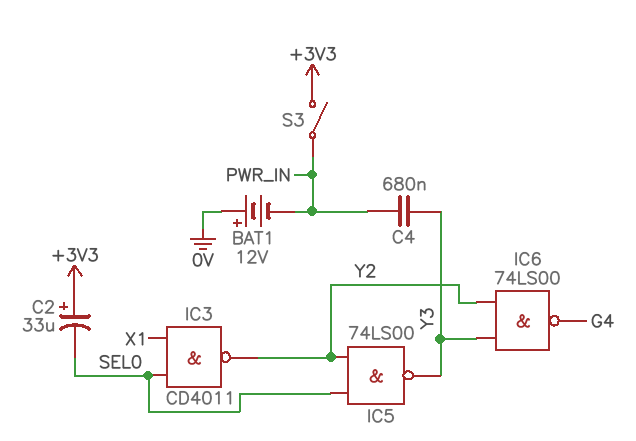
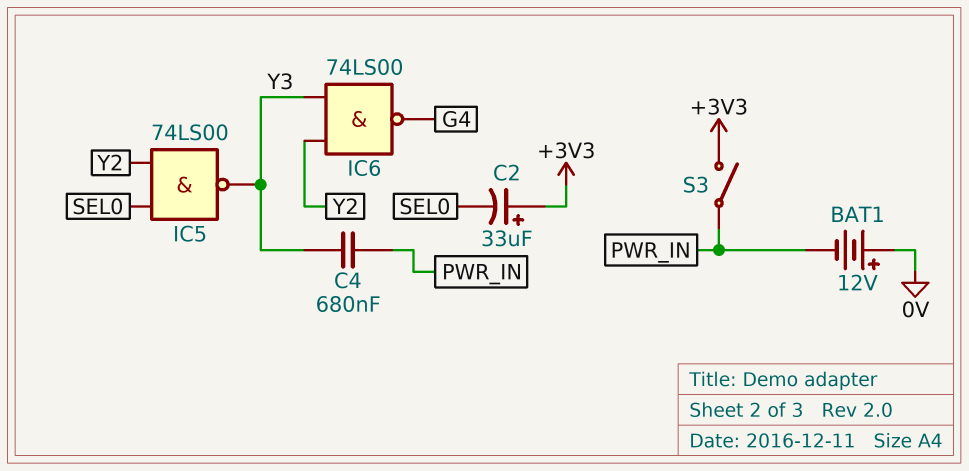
IC3: NAND CD4011 (in SEL0, in X1, out Y2) -> none

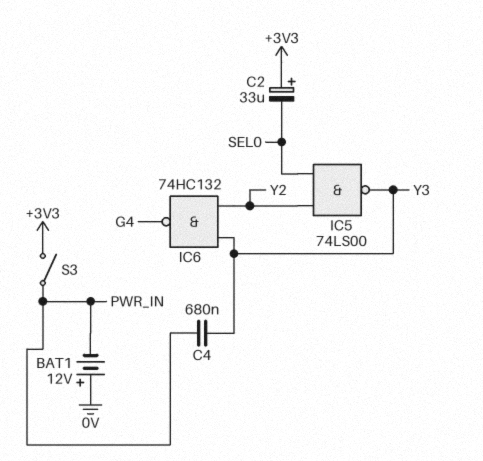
IC6: NAND 74LS00 (in Y2, in Y3, out G4) -> NAND 74HC132 (in Y2, in Y3, out G4)

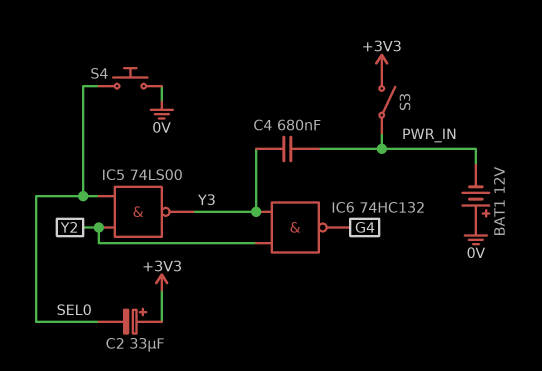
S4: none -> button (0V, SEL0)

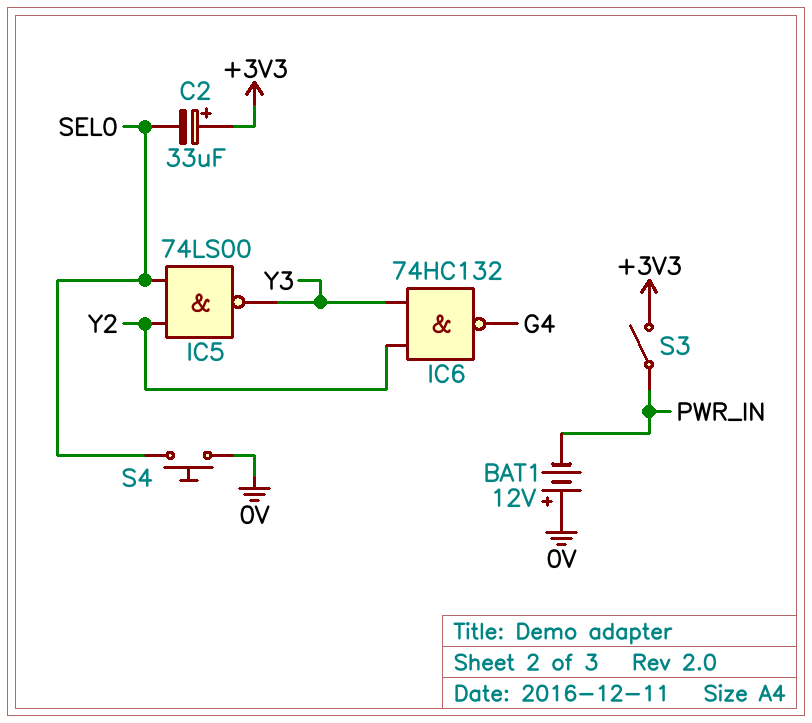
C4: 680nF (PWR_IN, Y3) -> none

